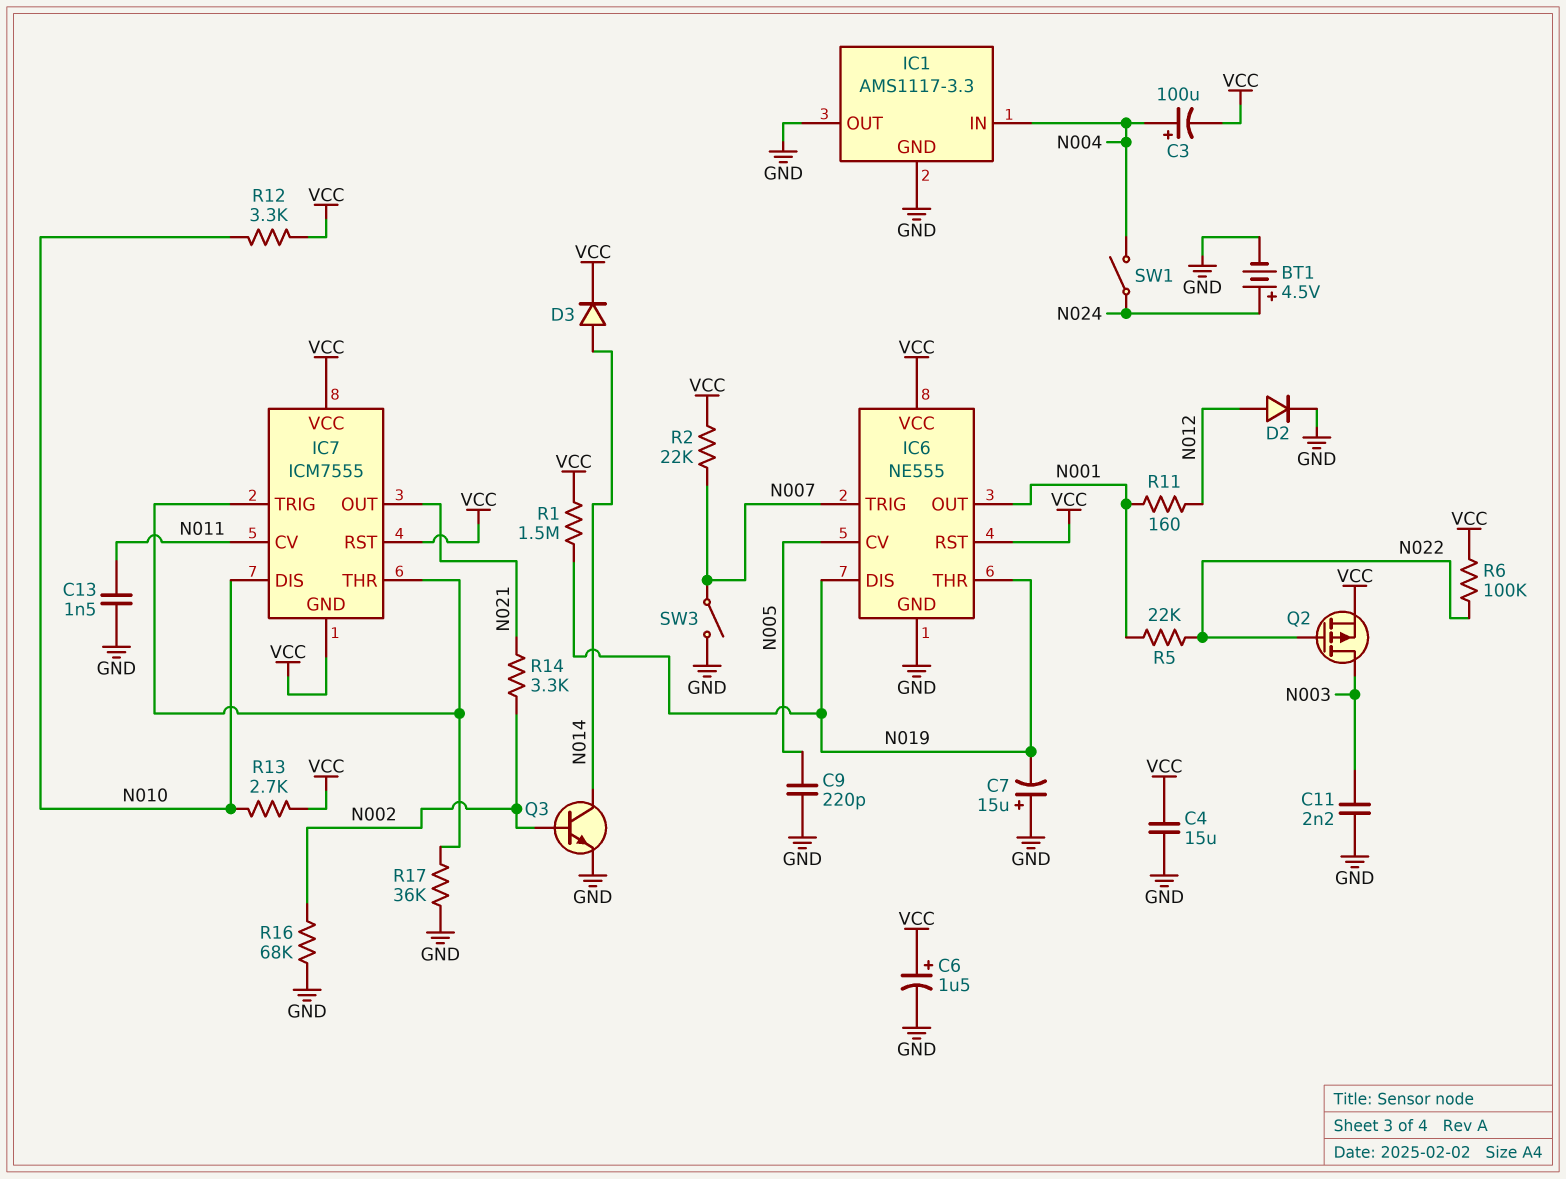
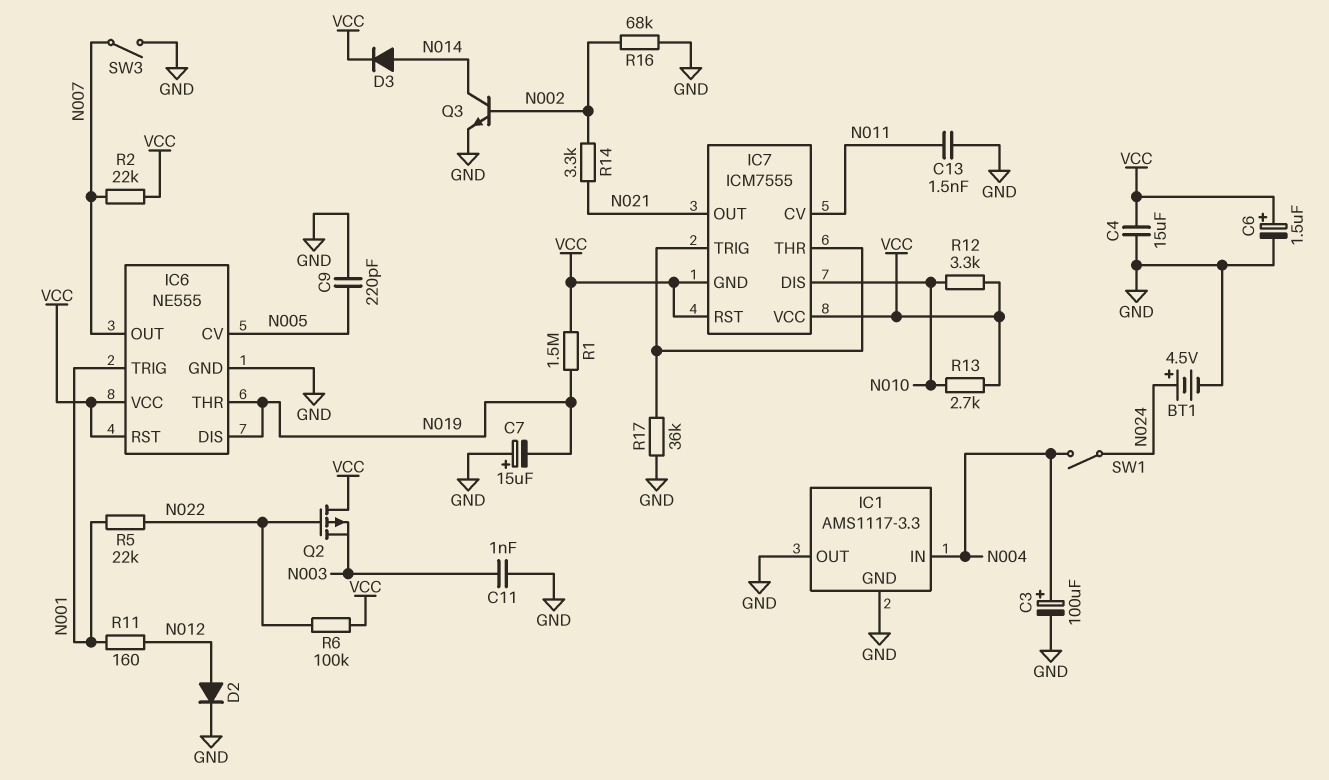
C3: 100uF (plus N004, minus VCC) -> 100uF (plus N004, minus GND)
C11: 2.2nF (GND, N003) -> 1nF (GND, N003)
IC6 pin OUT: N001 -> N007
IC6 pin TRIG: N007 -> N001
Q2: PMOS (G N022, D N003, S VCC) -> PMOS (G N022, D VCC, S N003)

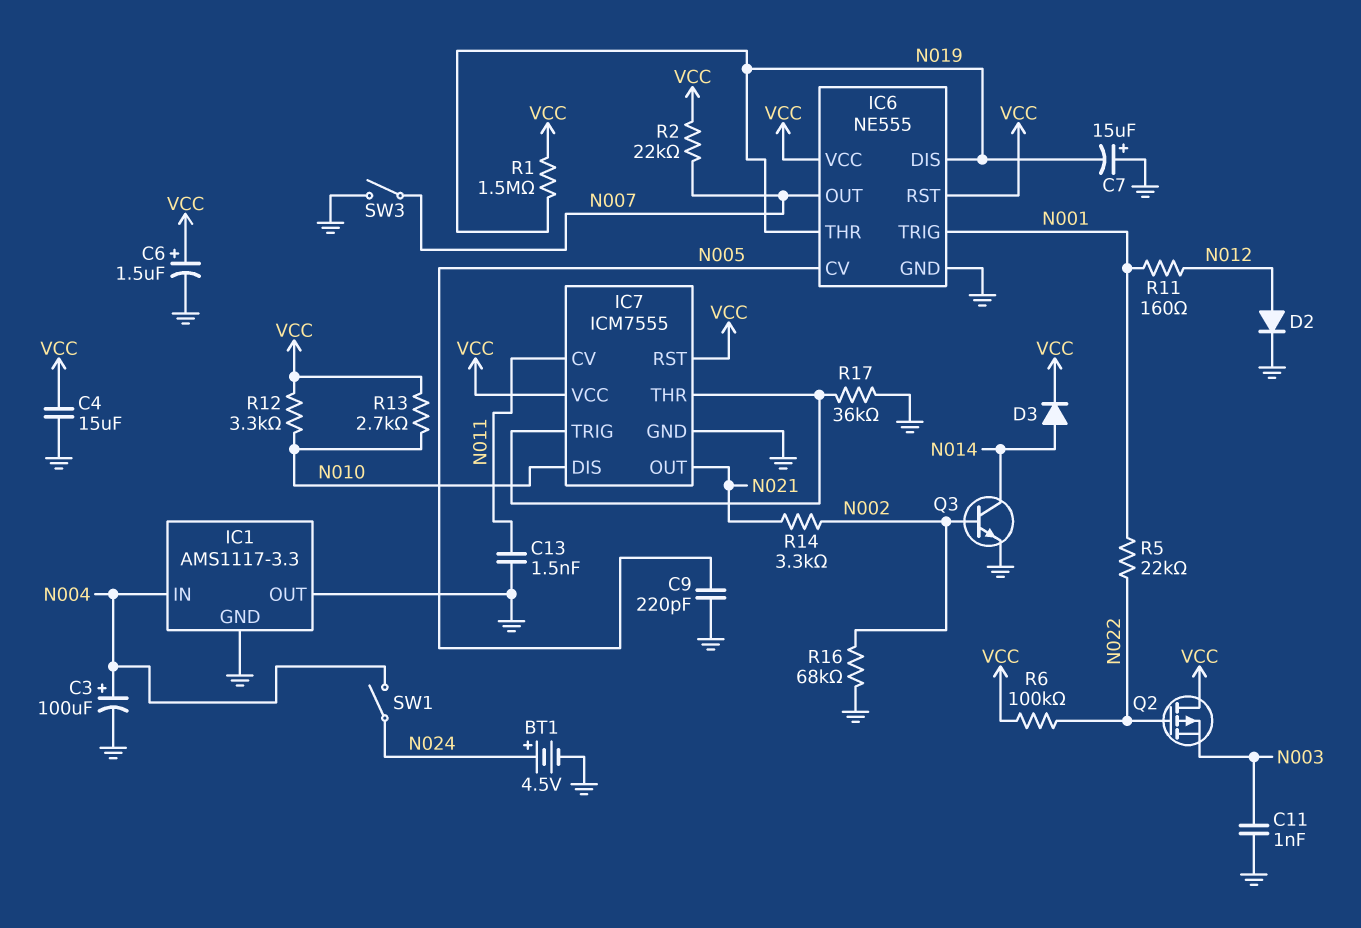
IC7 pin GND: VCC -> GND

